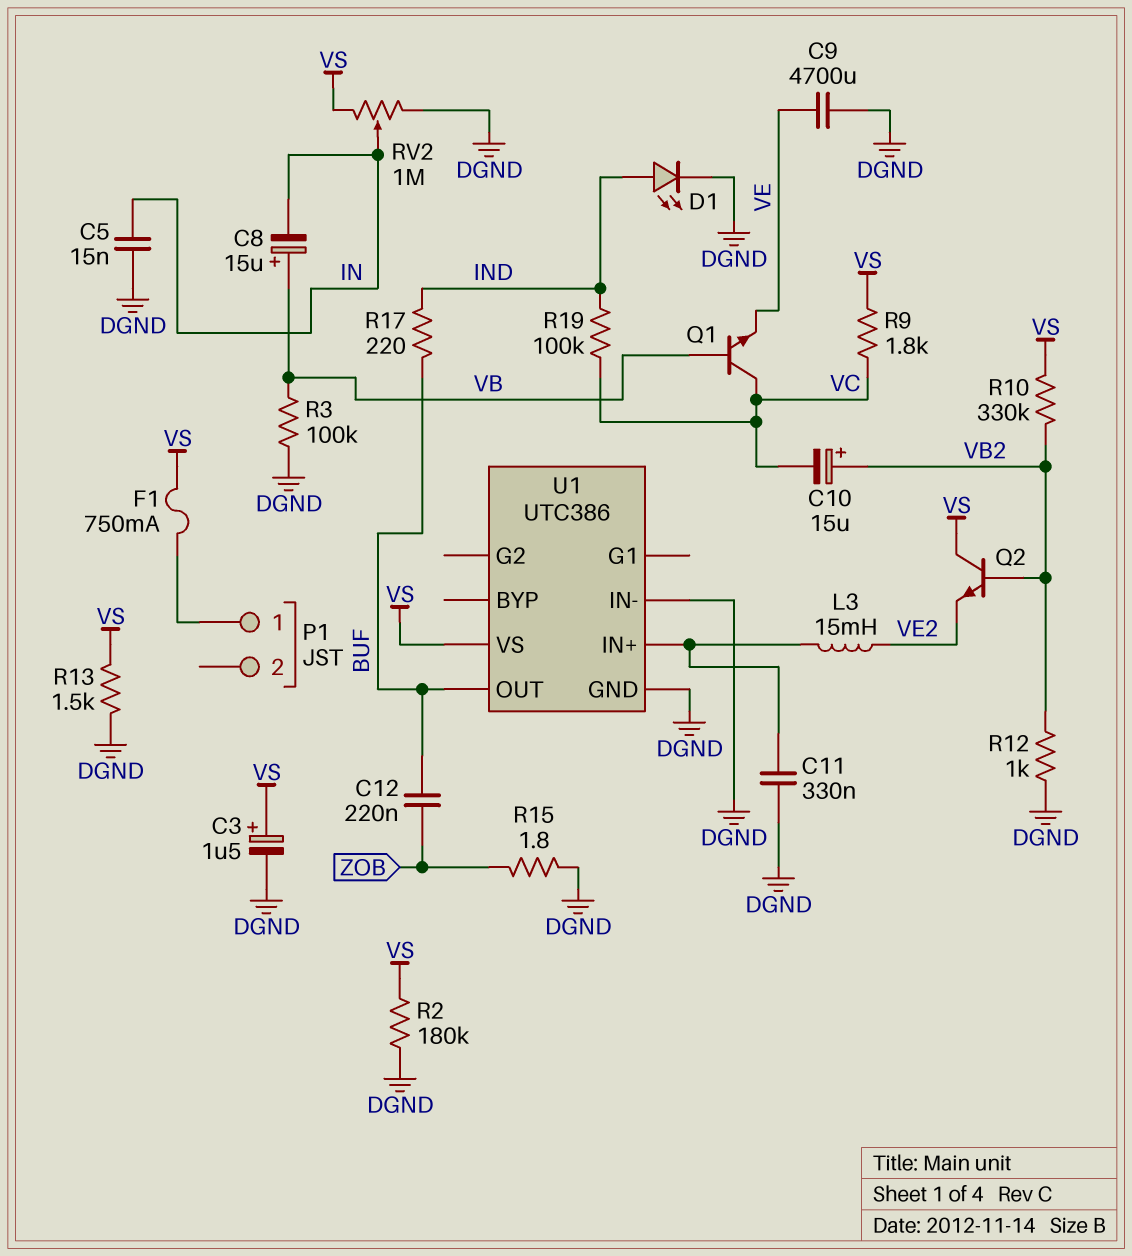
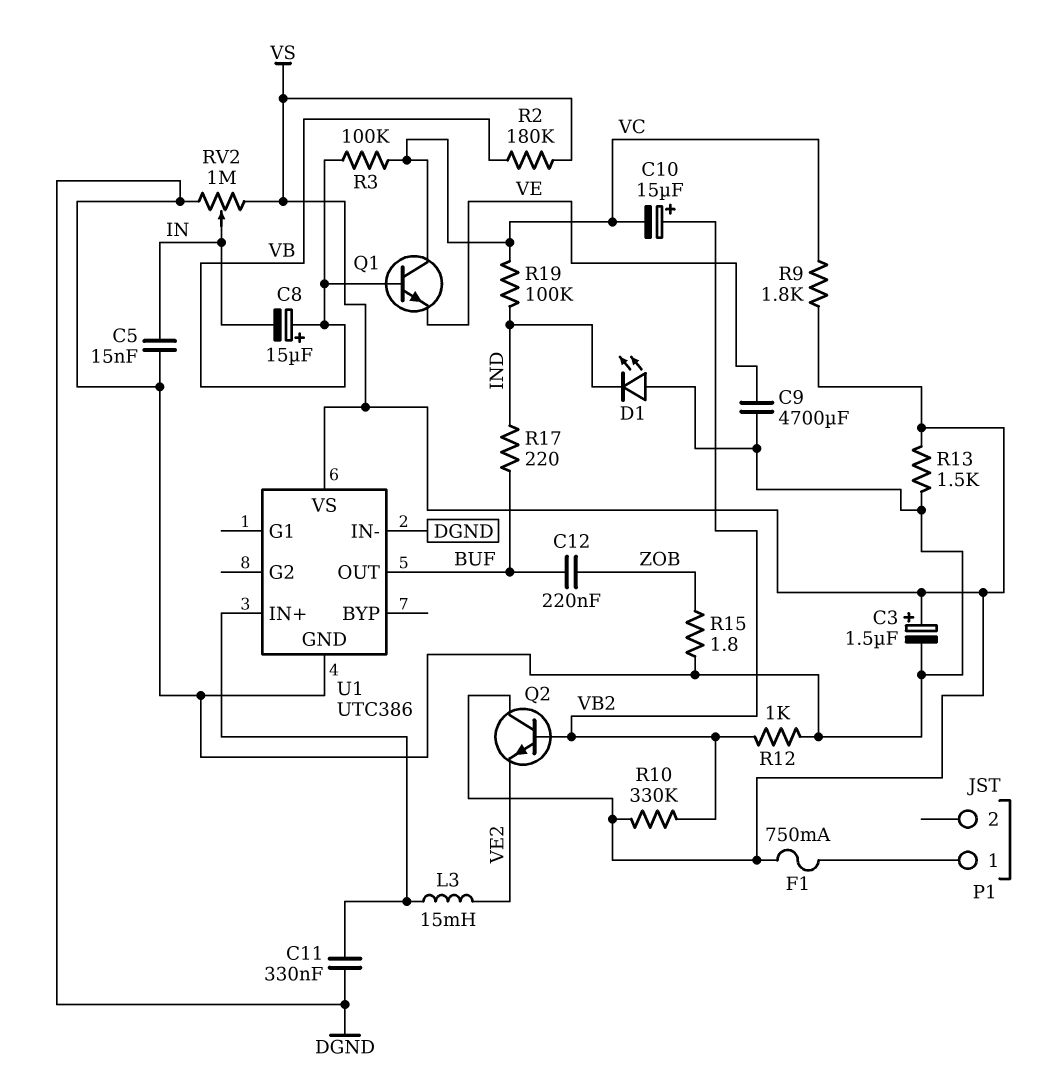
D1: LED (A IND, K DGND) -> LED (A DGND, K IND)
R2: 180k (DGND, VS) -> 180k (VB, VS)
R3: 100k (DGND, VB) -> 100k (VB, VC)

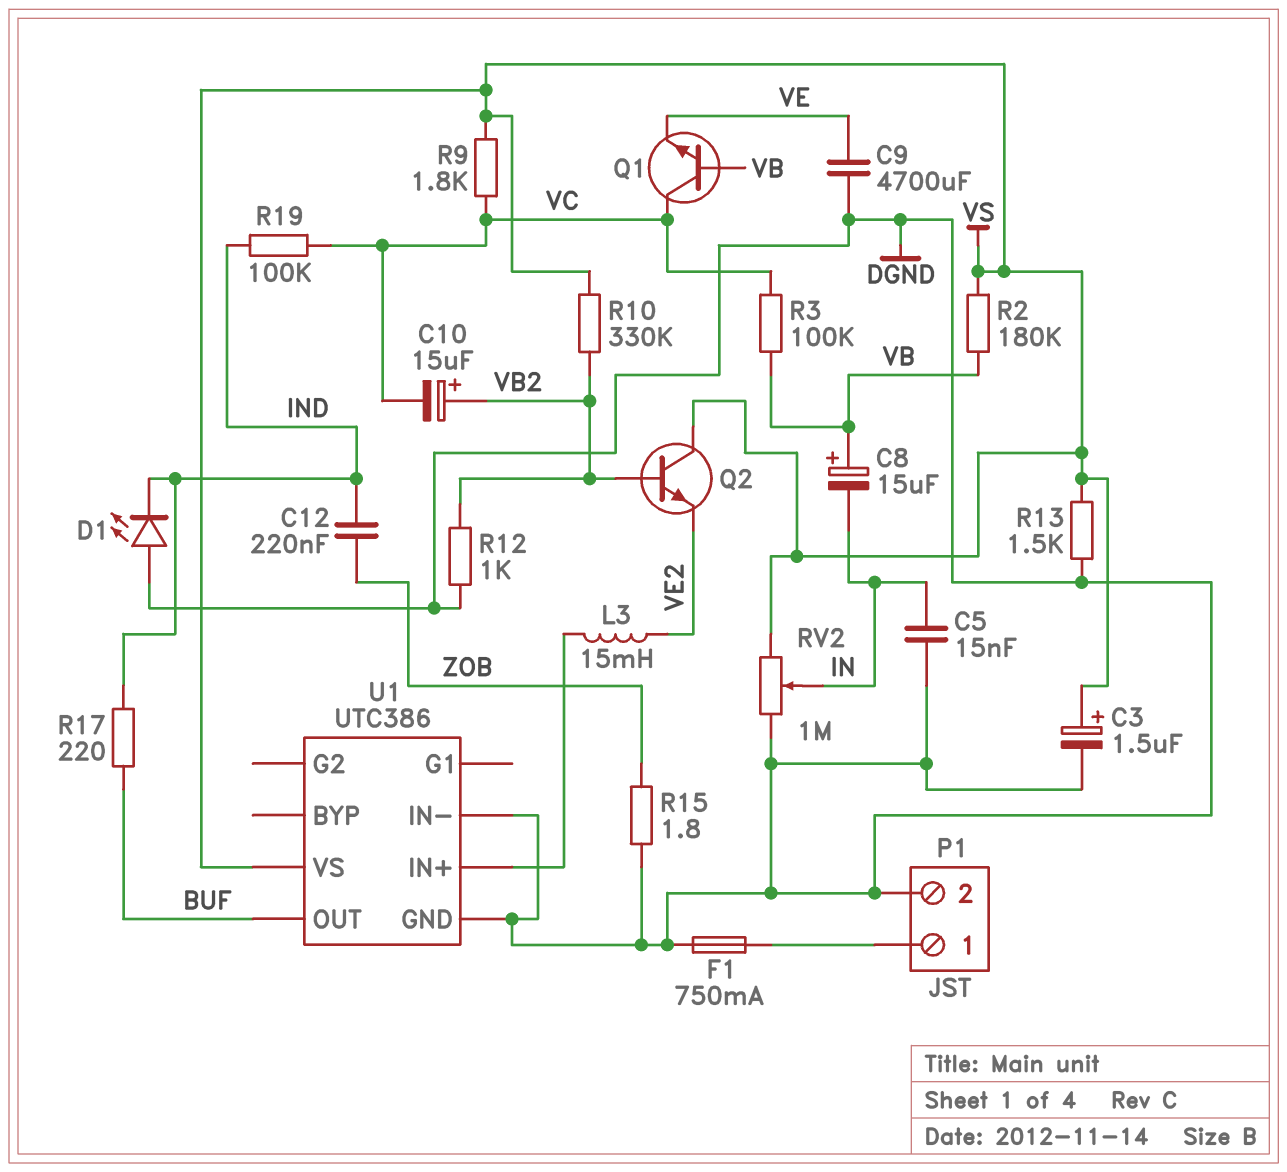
C11: 330nF (DGND, U1/IN+) -> none
C12: 220nF (BUF, ZOB) -> 220nF (IND, ZOB)
F1: 750mA (P1/1, VS) -> 750mA (DGND, P1/1)
P1 pin 2: none -> DGND

